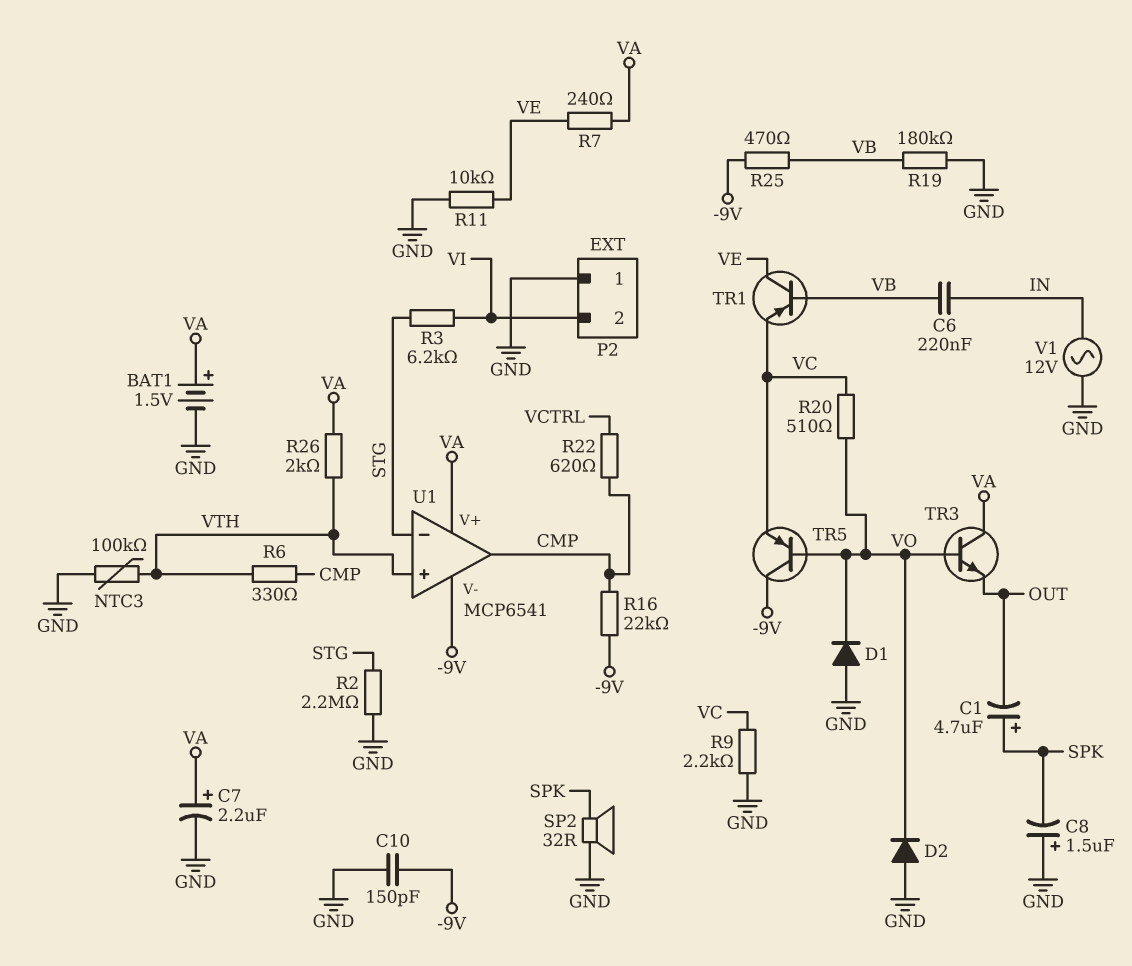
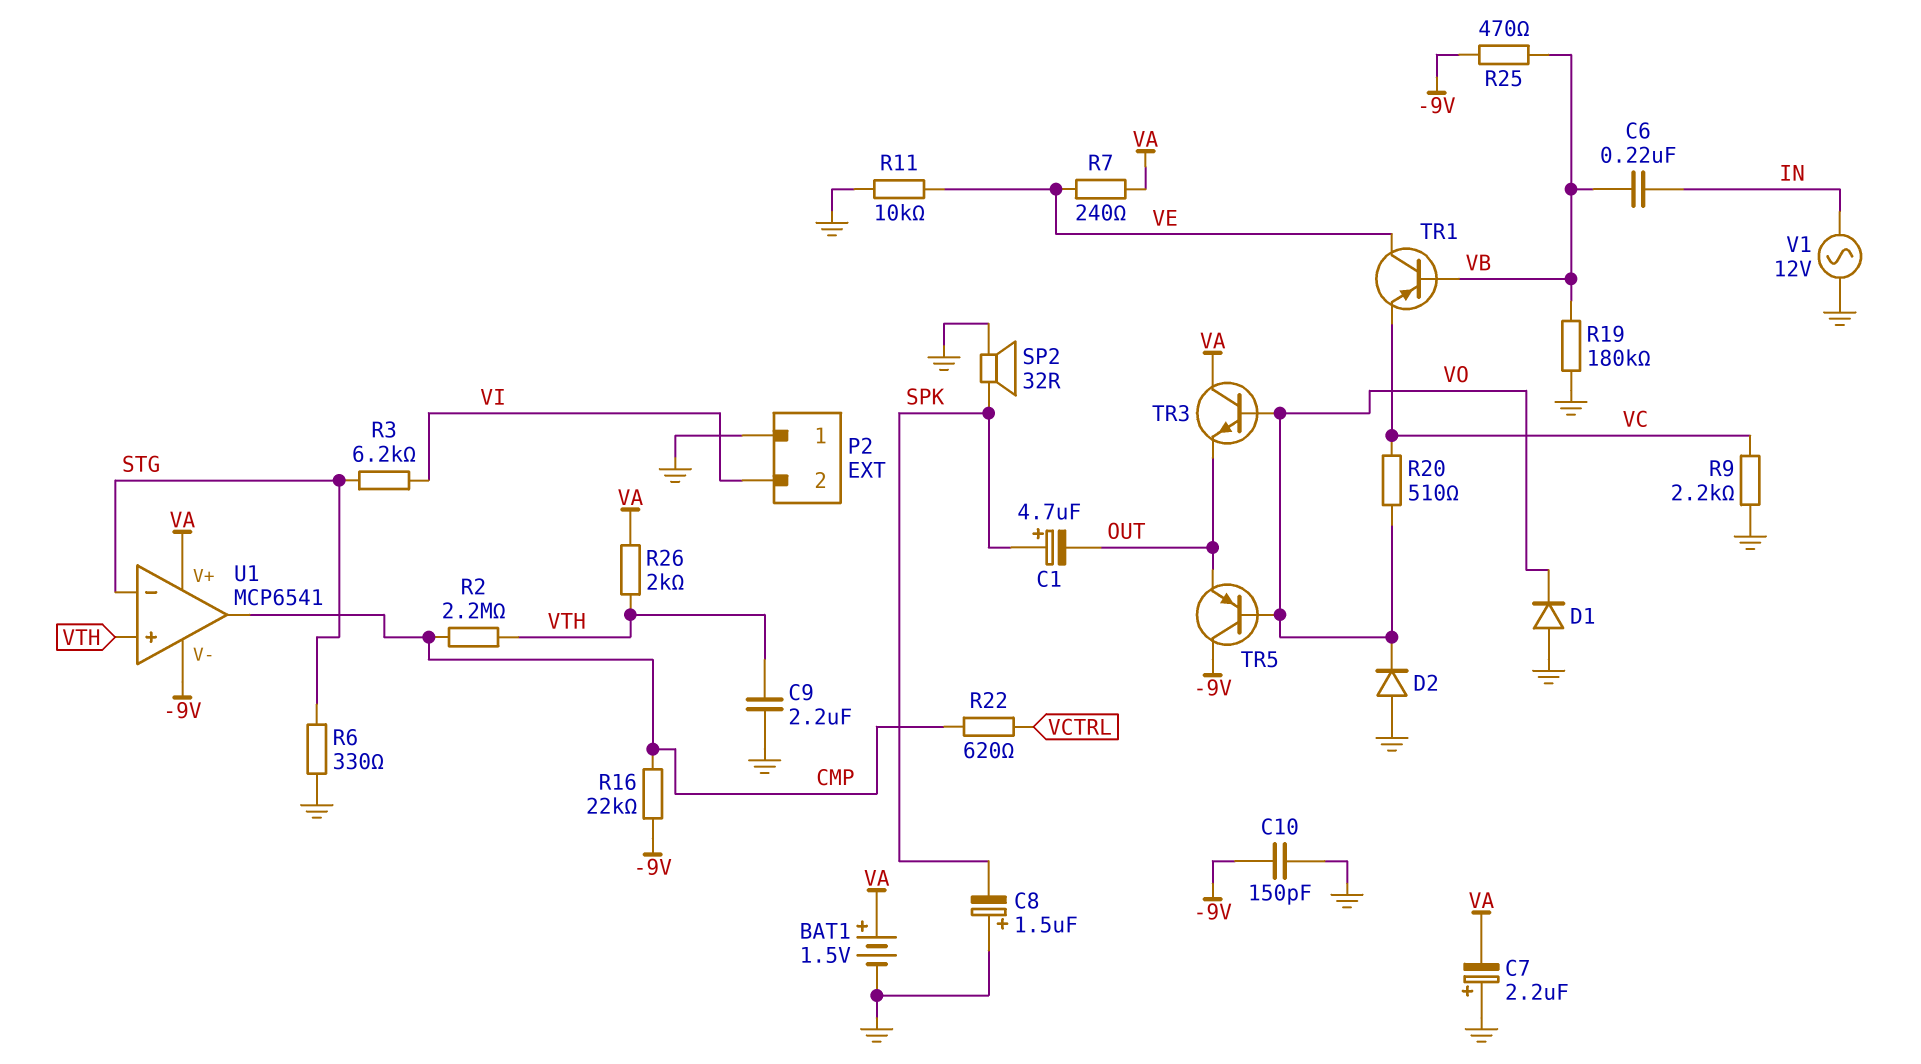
C7: 2.2uF (plus VA, minus GND) -> 2.2uF (plus GND, minus VA)
C9: none -> 2.2uF (GND, VTH)
NTC3: 100k (GND, VTH) -> none
R2: 2.2M (GND, STG) -> 2.2M (CMP, VTH)
R6: 330 (CMP, VTH) -> 330 (GND, STG)
TR5: PNP (B VO, C -9V, E VC) -> PNP (B VO, C -9V, E OUT)

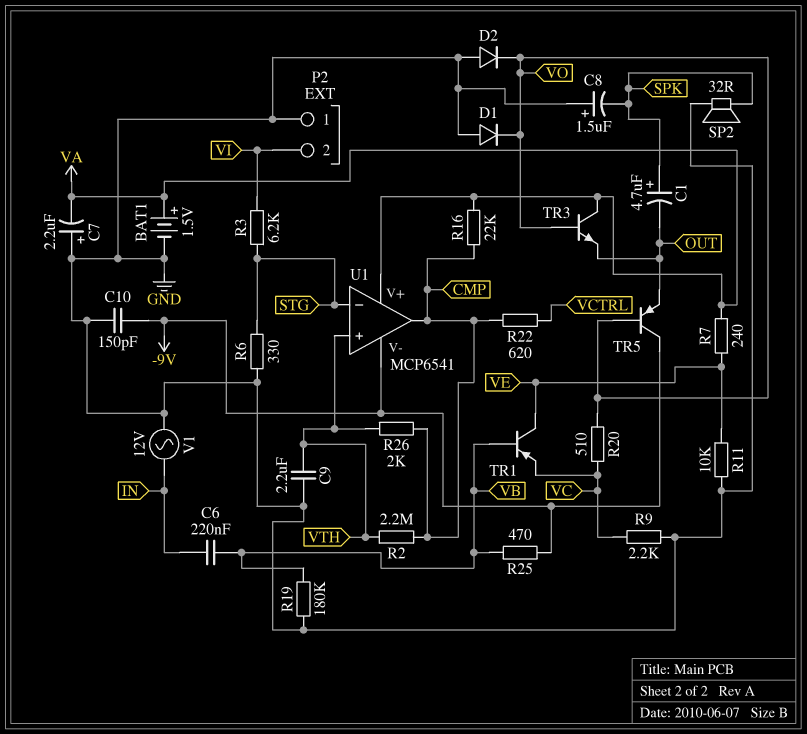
R16: 22k (-9V, CMP) -> 22k (CMP, VA)
R26: 2k (VA, VTH) -> 2k (CMP, VTH)

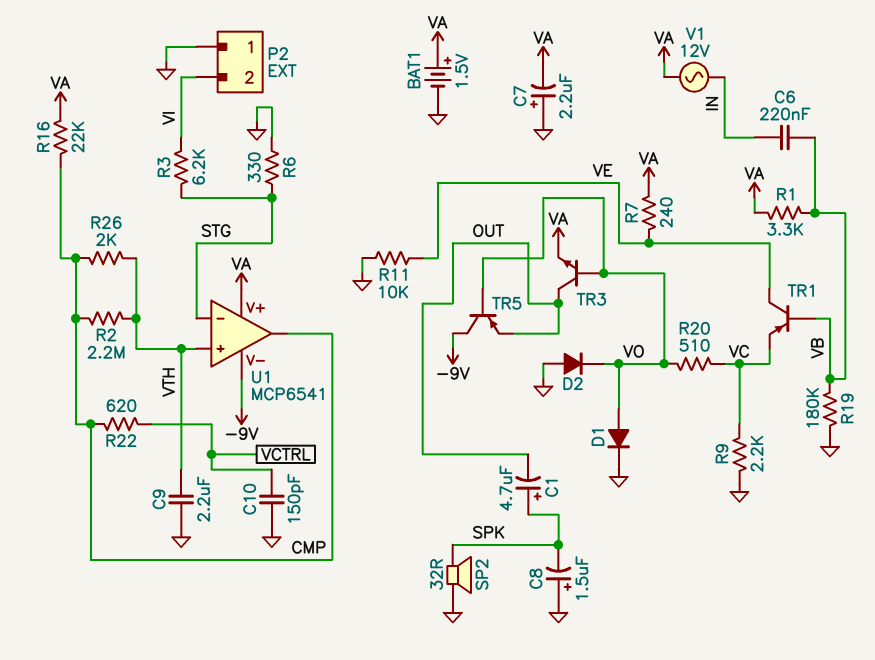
C10: 150pF (-9V, GND) -> 150pF (GND, VCTRL)
D1: diode (A GND, K VO) -> diode (A VO, K GND)
R1: none -> 3.3k (VA, VB)
R25: 470 (-9V, VB) -> none
TR3: NPN (B VO, C VA, E OUT) -> NPN (B VO, C OUT, E VA)
V1: AC 12V (GND, IN) -> AC 12V (IN, VA)

